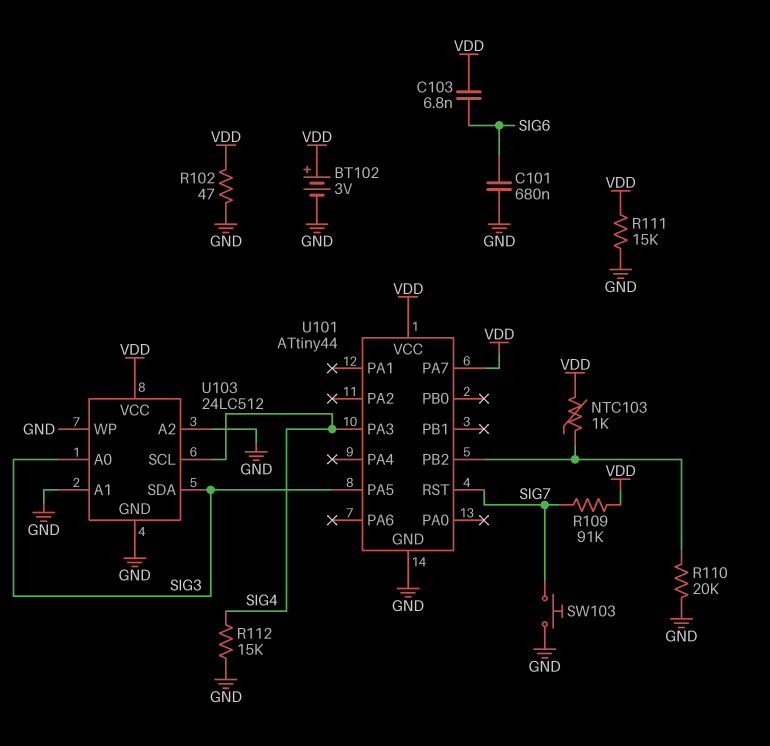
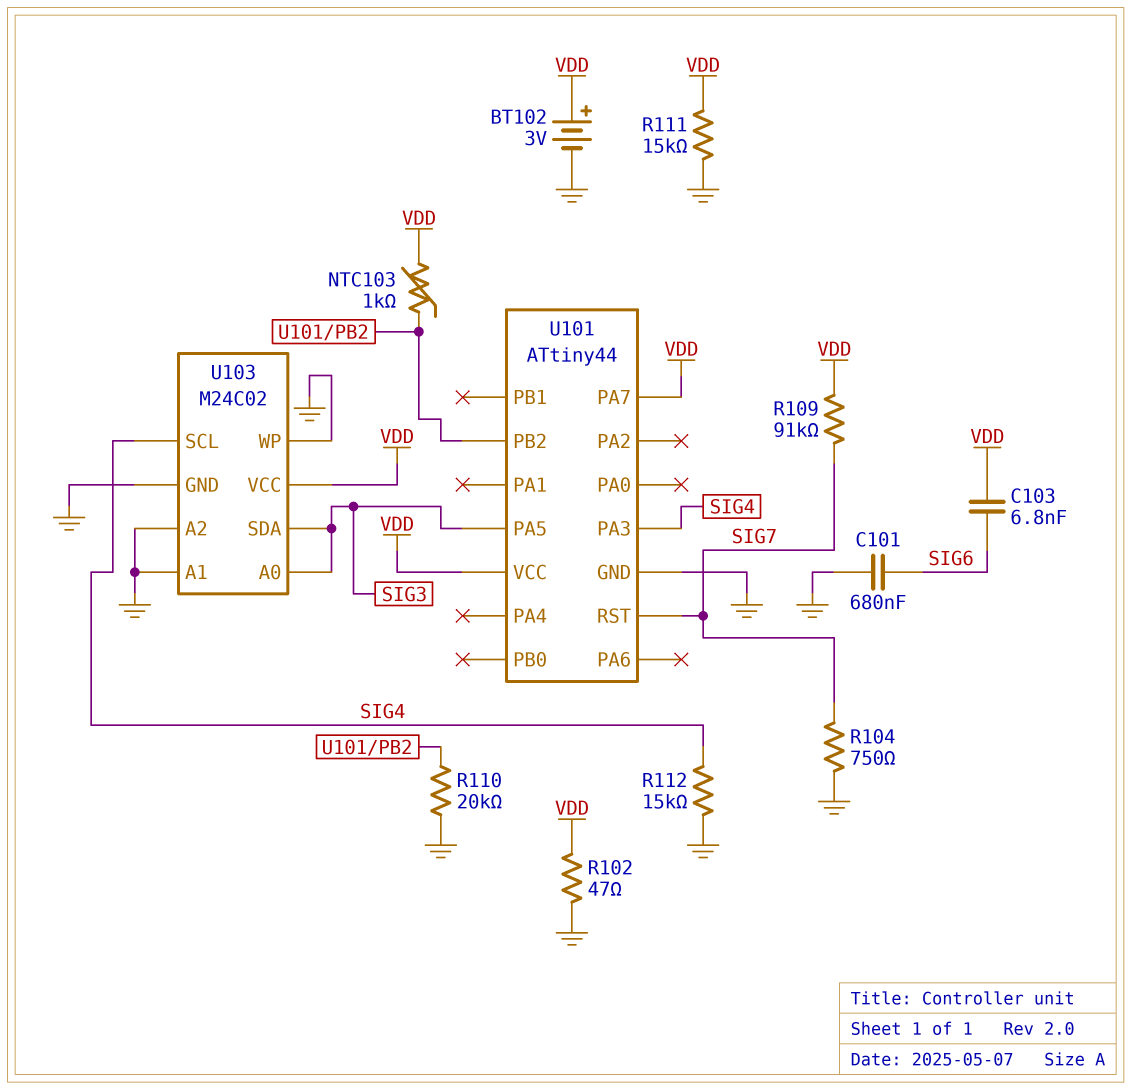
R104: none -> 750 (GND, SIG7)
SW103: button (GND, SIG7) -> none
U103: 24LC512 -> M24C02

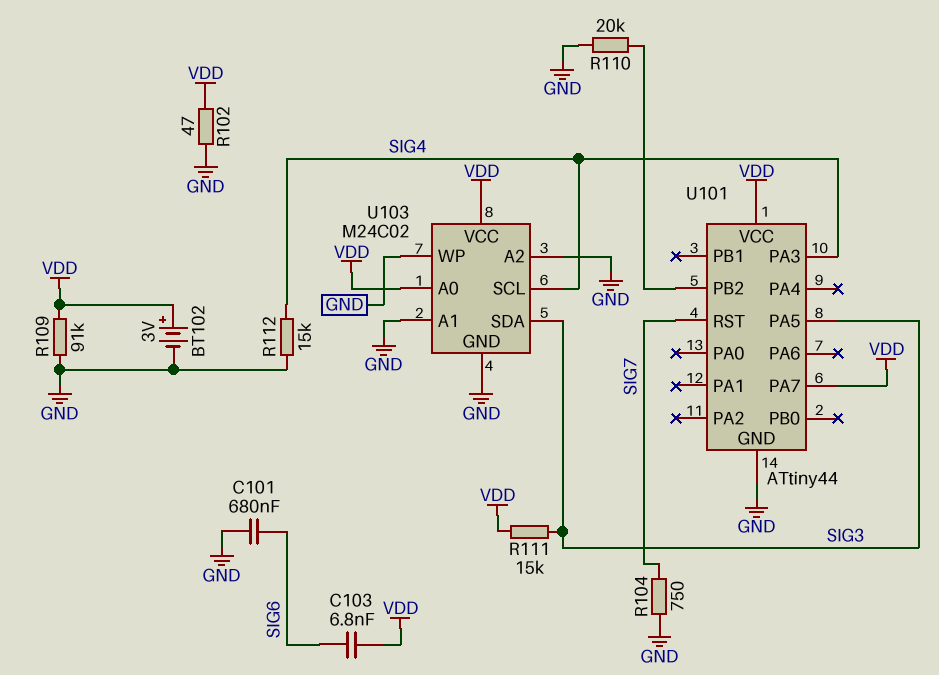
NTC103: 1k (U101/PB2, VDD) -> none
R109: 91k (SIG7, VDD) -> 91k (GND, VDD)
R111: 15k (GND, VDD) -> 15k (SIG3, VDD)
U103 pin A0: SIG3 -> VDD

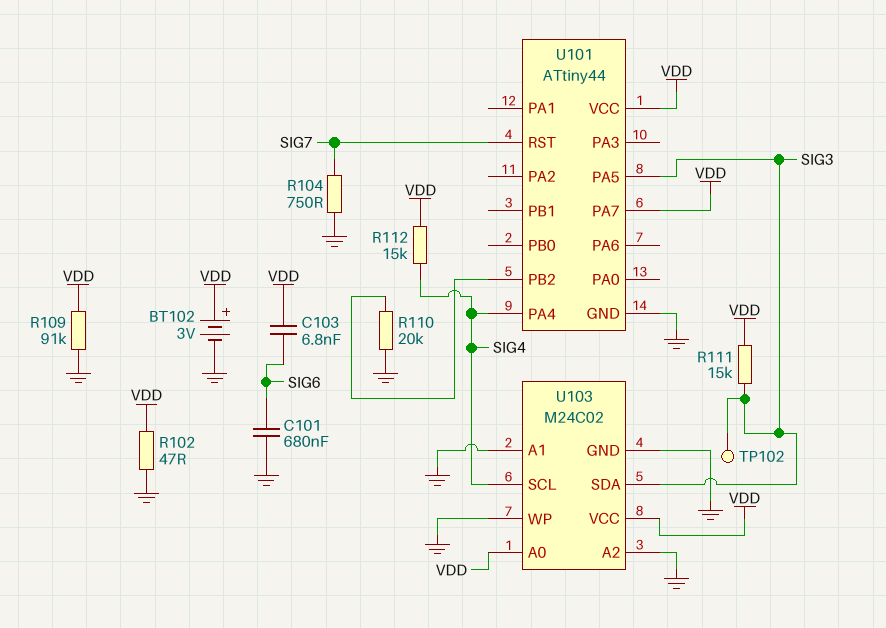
R112: 15k (GND, SIG4) -> 15k (SIG4, VDD)
TP102: none -> test point (SIG3)
U101 pin PA3: SIG4 -> none
U101 pin PA4: none -> SIG4

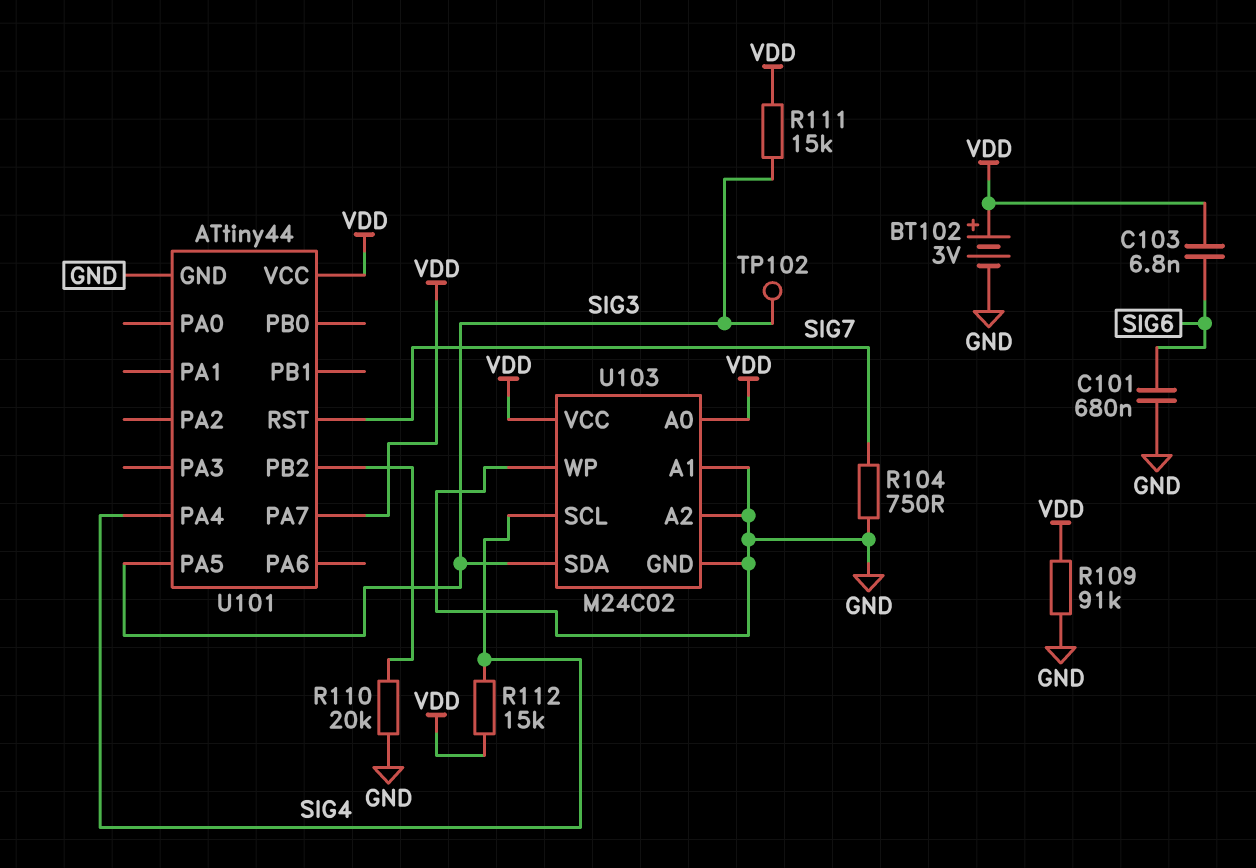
R102: 47 (GND, VDD) -> none

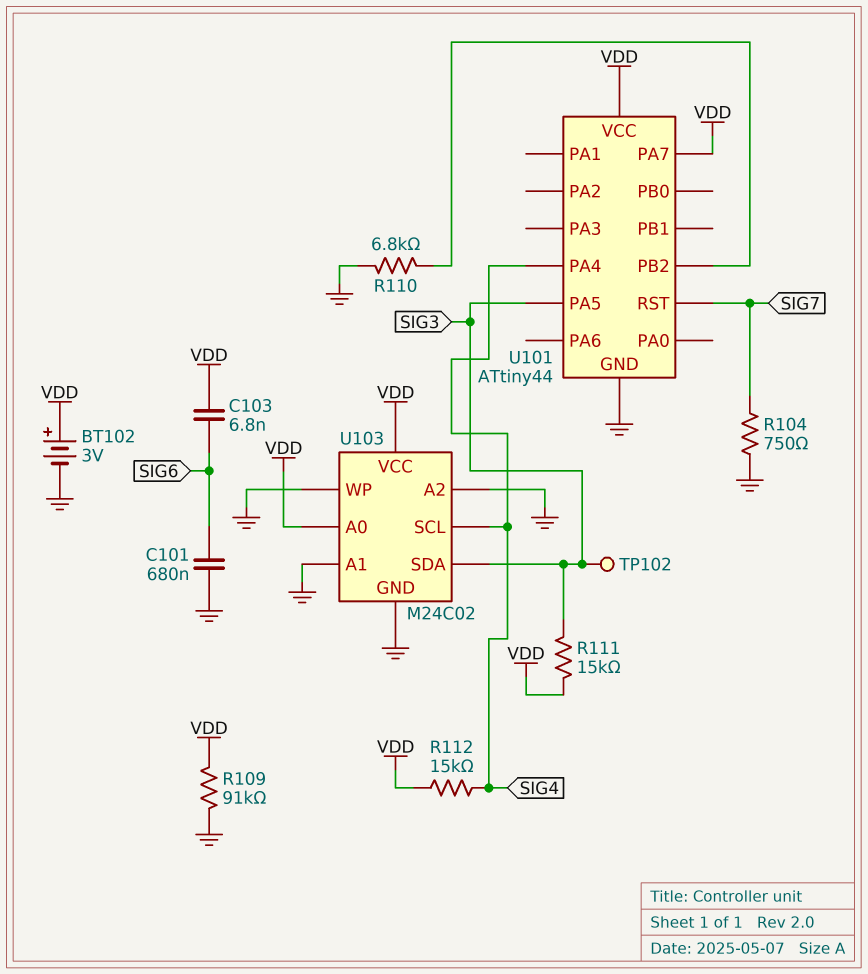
R110: 20k (GND, U101/PB2) -> 6.8k (GND, U101/PB2)

